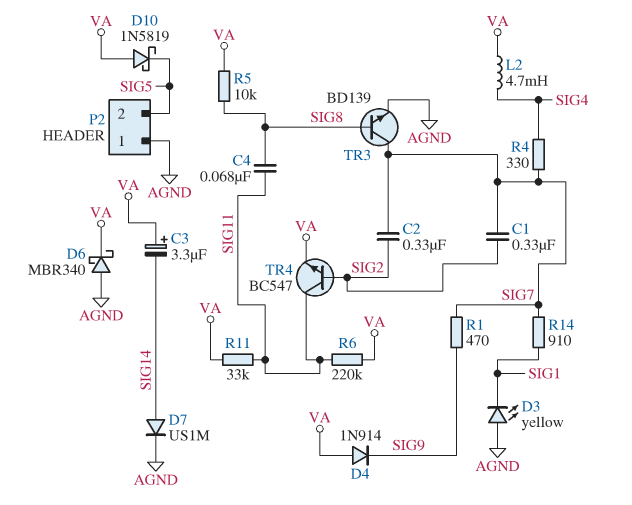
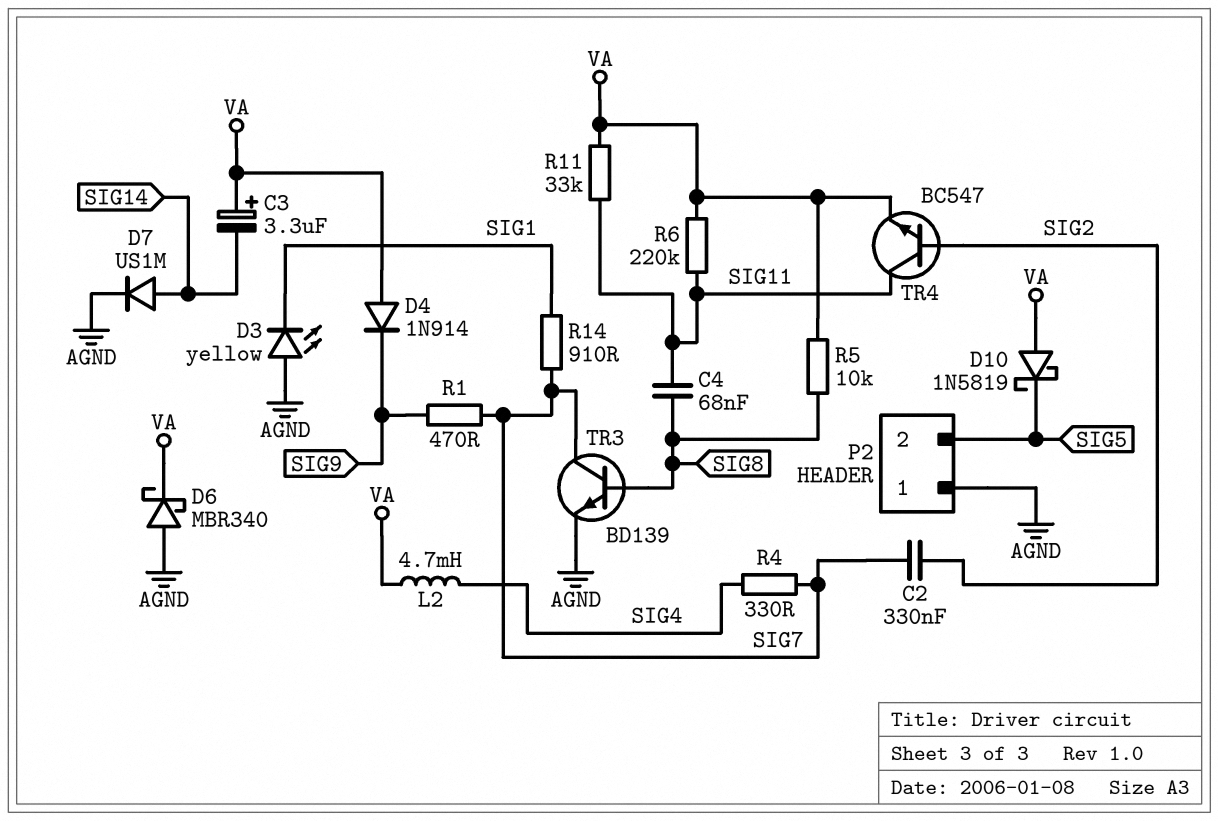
C1: 330nF (SIG2, SIG7) -> none

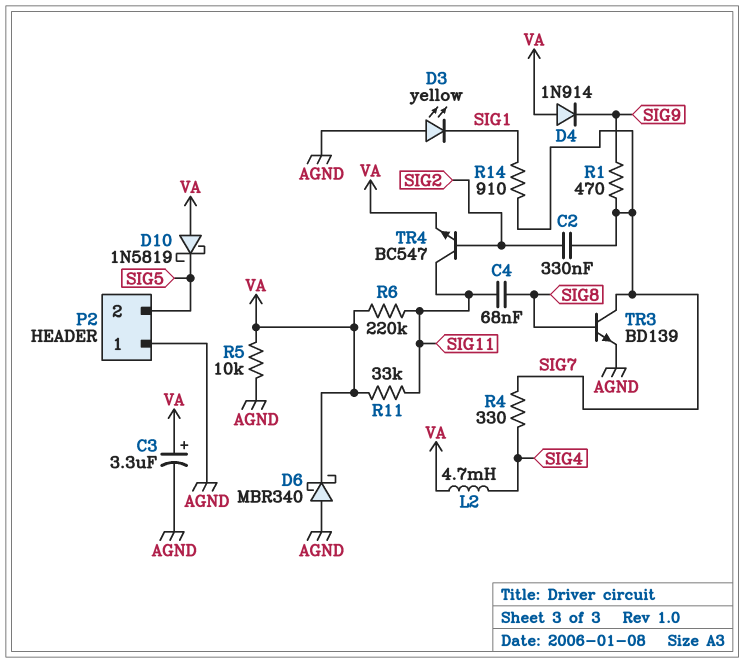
C3: 3.3uF (plus VA, minus SIG14) -> 3.3uF (plus VA, minus AGND)
D7: diode US1M (A SIG14, K AGND) -> none
R5: 10k (SIG8, VA) -> 10k (AGND, VA)

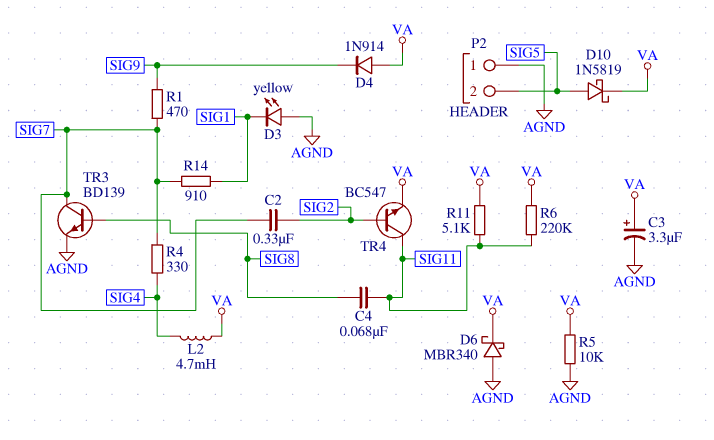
D10: schottky 1N5819 (A VA, K SIG5) -> schottky 1N5819 (A SIG5, K VA)
R11: 33k (SIG11, VA) -> 5.1k (SIG11, VA)

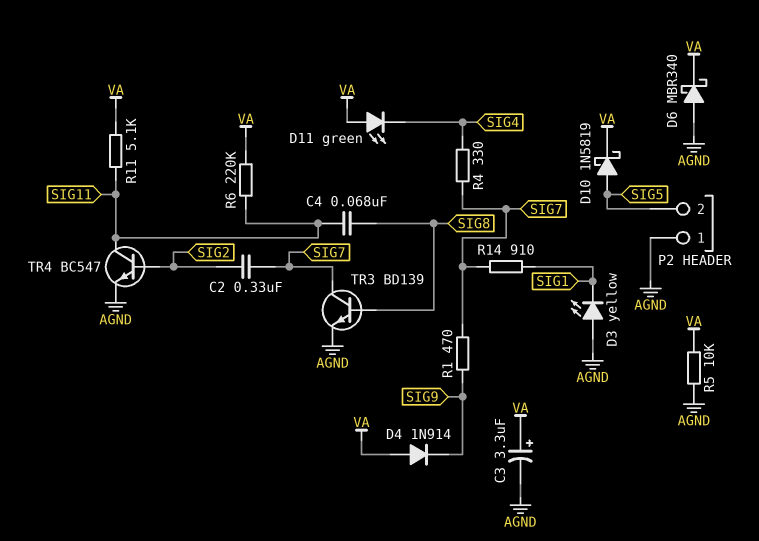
D11: none -> LED green (A VA, K SIG4)
L2: 4.7mH (SIG4, VA) -> none
TR4: NPN BC547 (B SIG2, C SIG11, E VA) -> NPN BC547 (B SIG2, C SIG11, E AGND)

